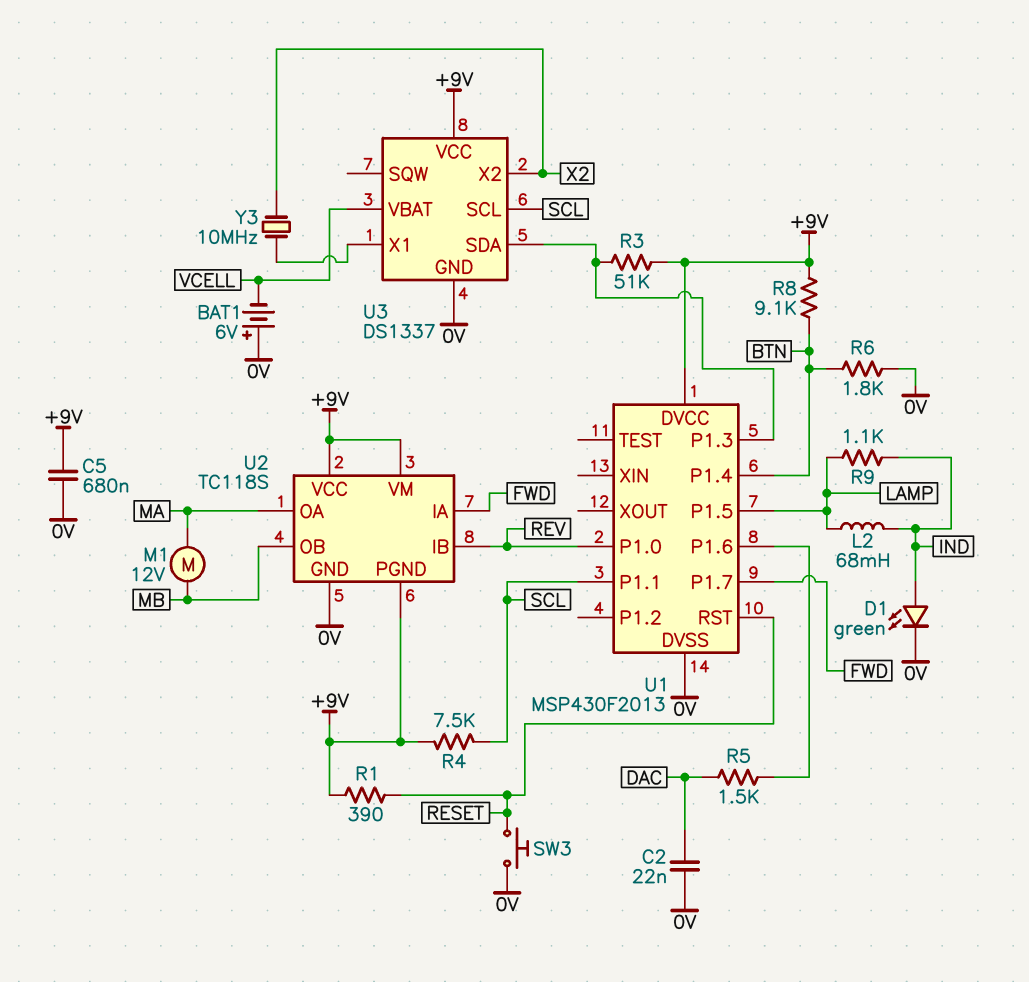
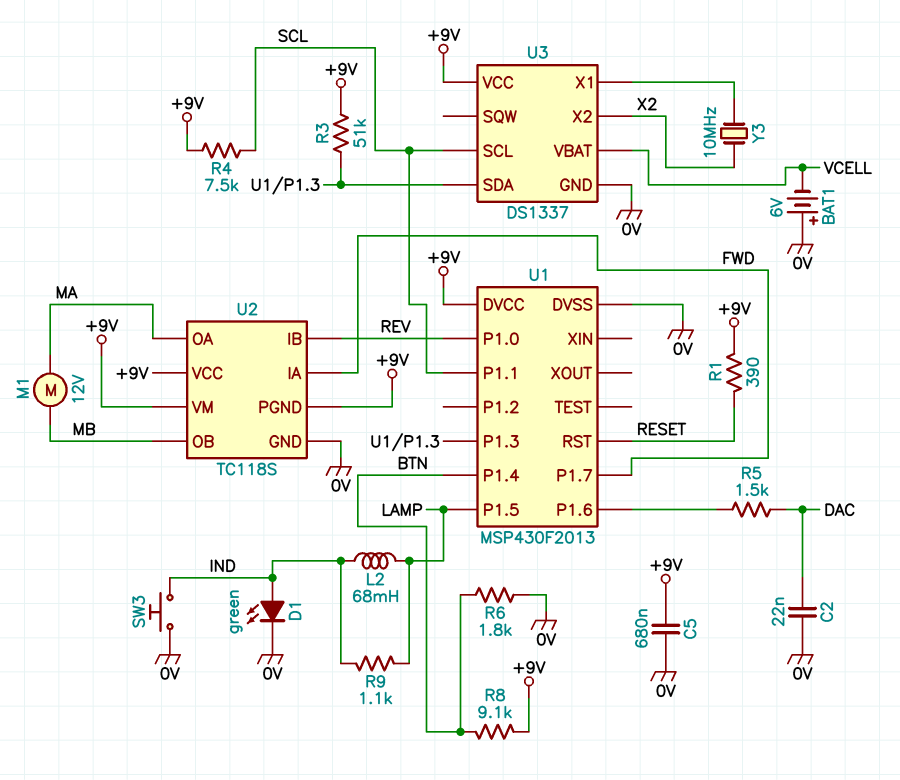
SW3: button (0V, RESET) -> button (0V, IND)

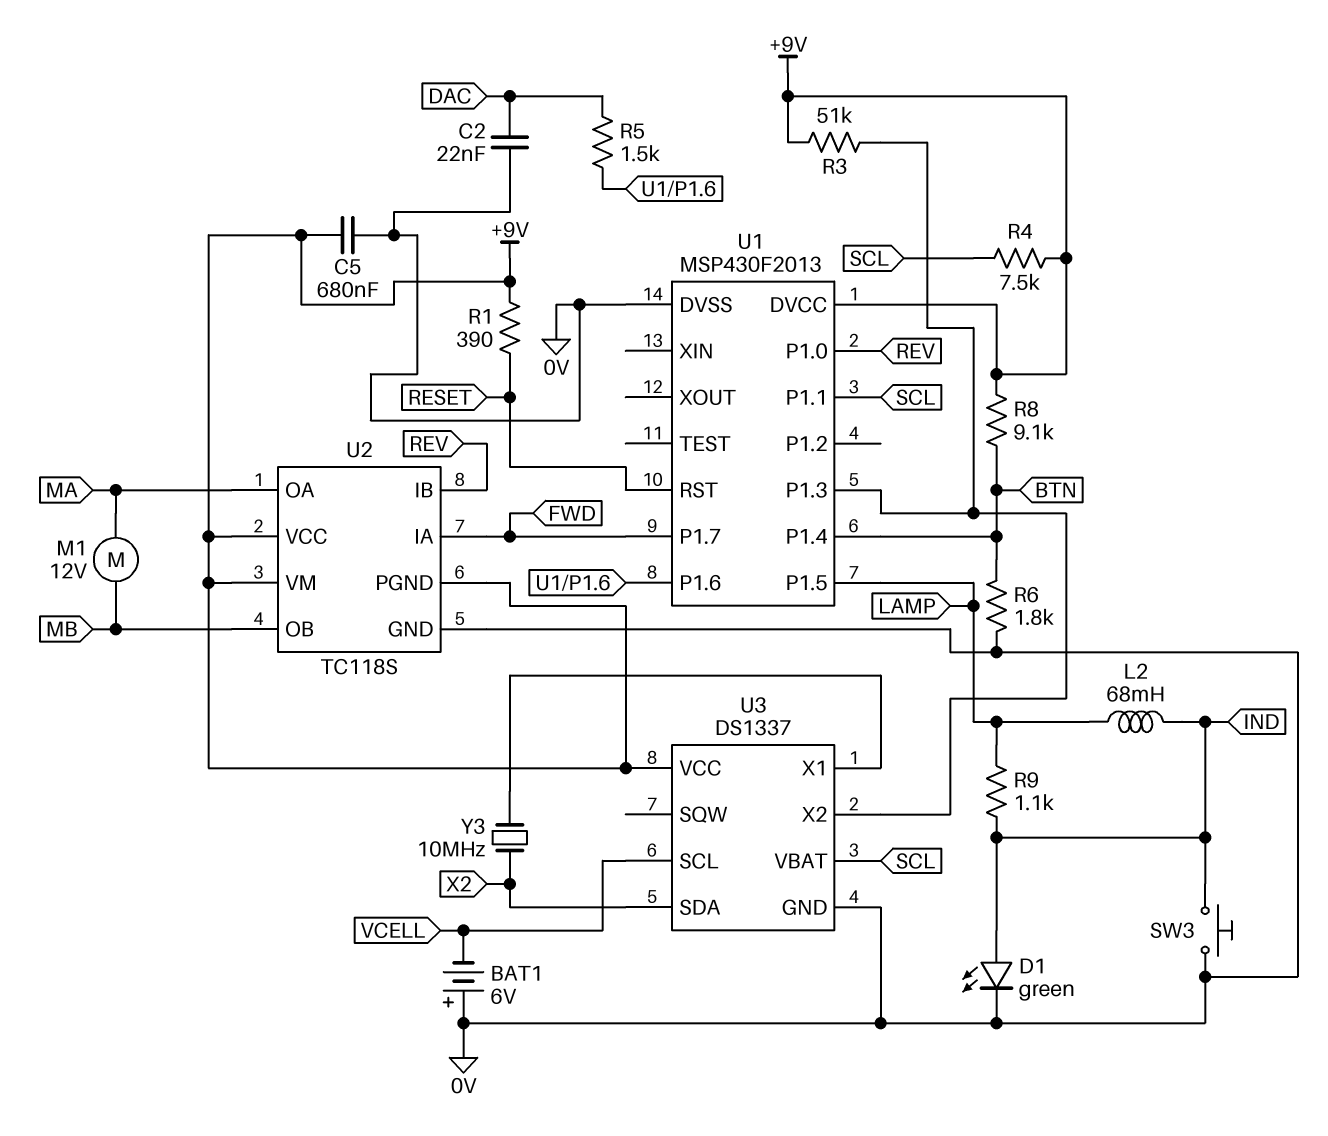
U3 pin SCL: SCL -> VCELL
U3 pin SDA: U1/P1.3 -> X2
U3 pin VBAT: VCELL -> SCL
U3 pin X2: X2 -> U1/P1.3

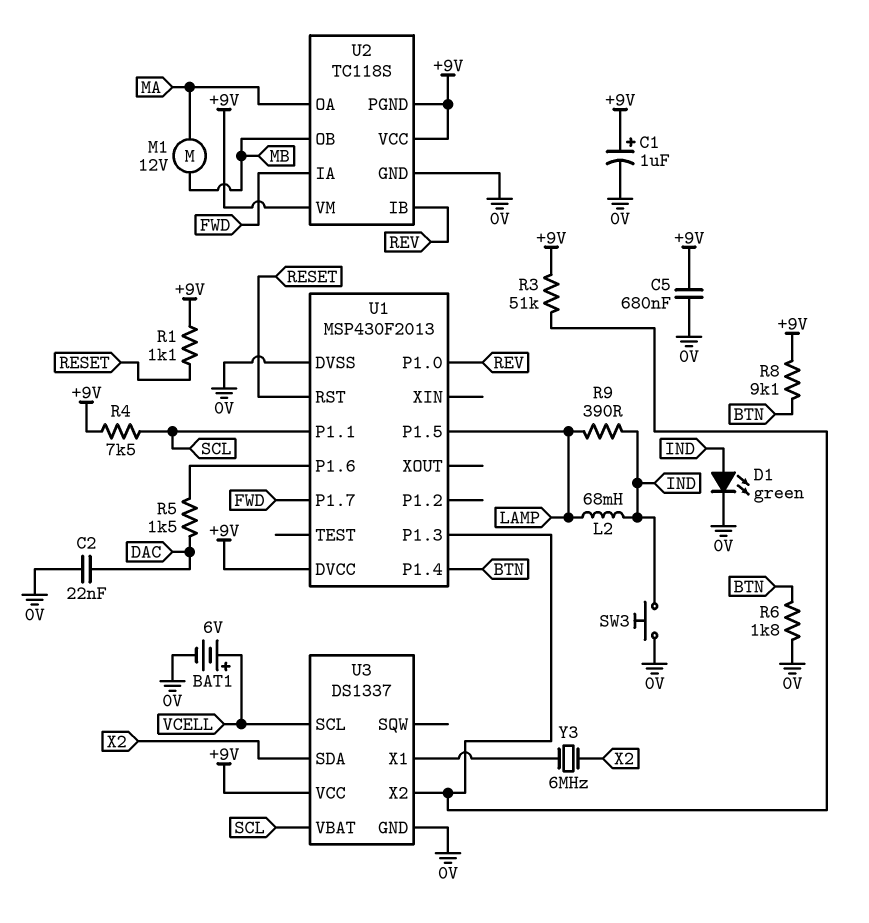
BAT1: 6V (plus 0V, minus VCELL) -> 6V (plus VCELL, minus 0V)
C1: none -> 1uF (plus +9V, minus 0V)
R1: 390 (+9V, RESET) -> 1.1k (+9V, RESET)
R9: 1.1k (IND, LAMP) -> 390 (IND, LAMP)
Y3: 10MHz (U3/X1, X2) -> 6MHz (U3/X1, X2)

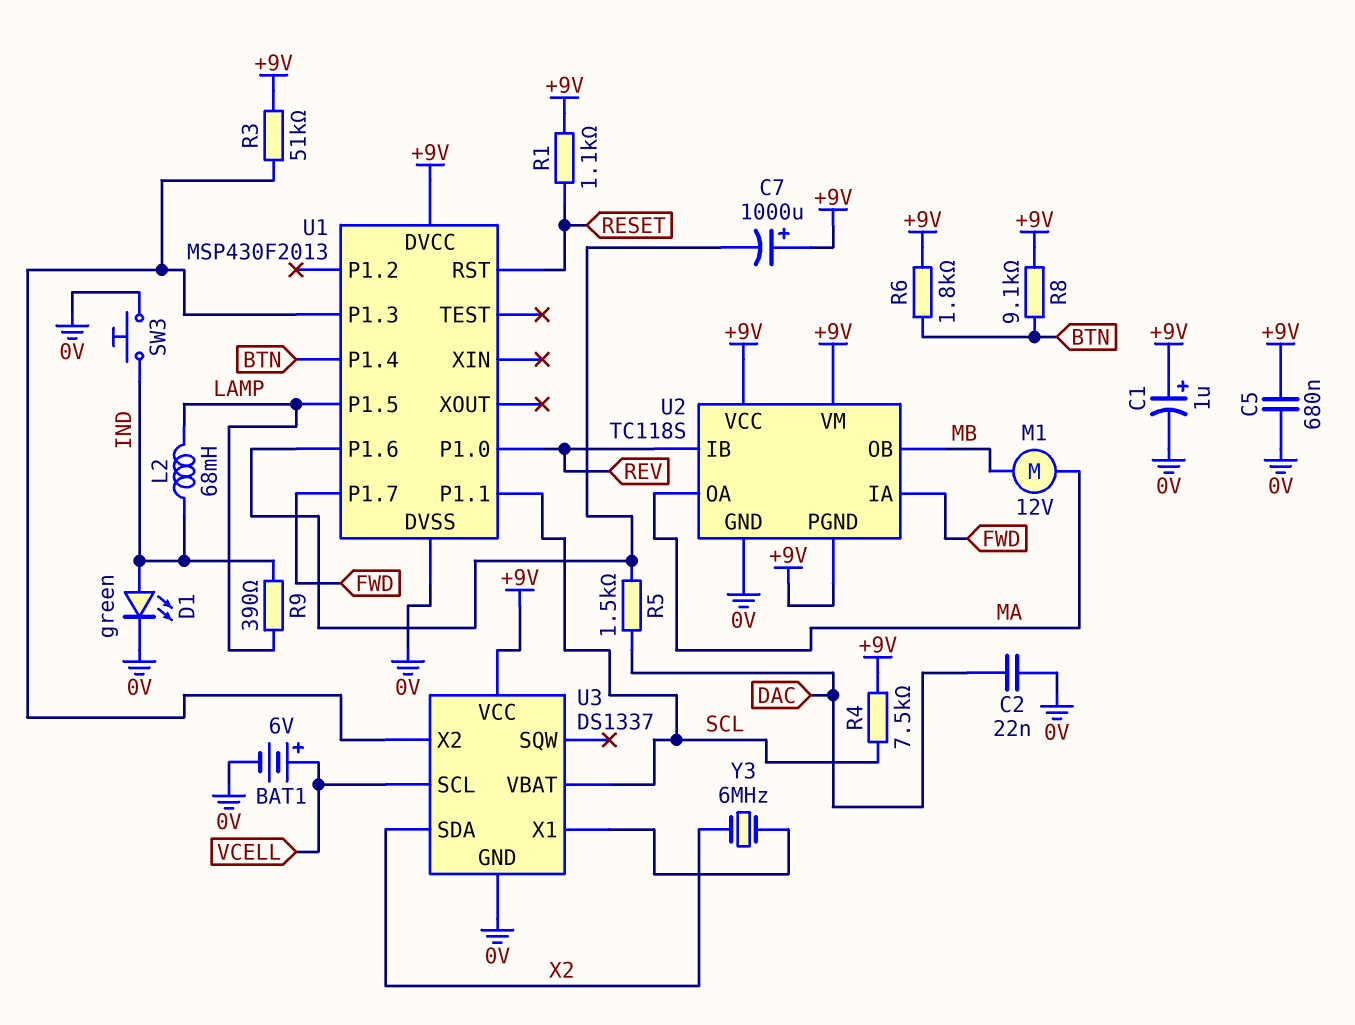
C7: none -> 1000uF (plus +9V, minus U1/P1.6)
R6: 1.8k (0V, BTN) -> 1.8k (+9V, BTN)

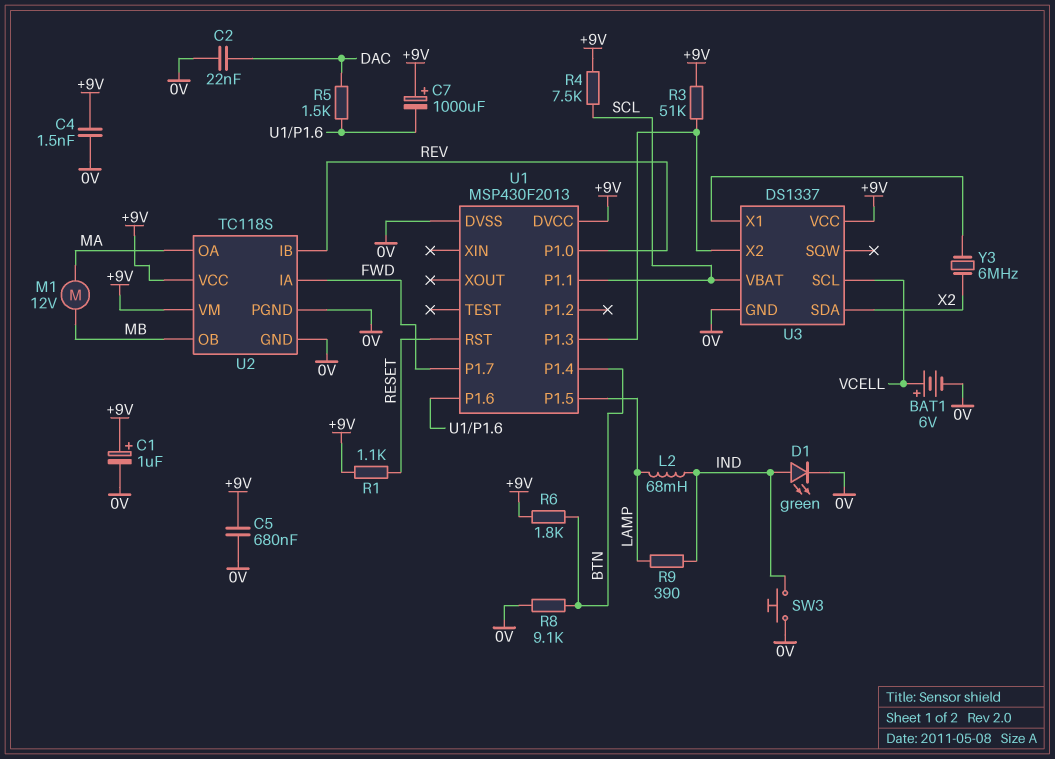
C4: none -> 1.5nF (+9V, 0V)
R8: 9.1k (+9V, BTN) -> 9.1k (0V, BTN)
U2 pin PGND: +9V -> 0V

